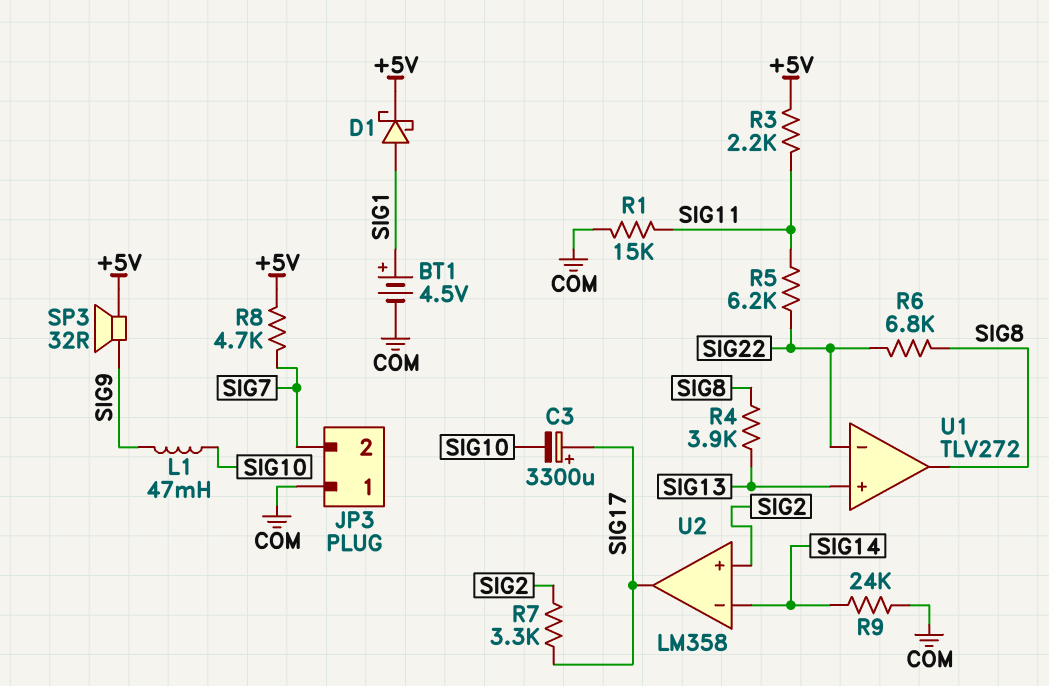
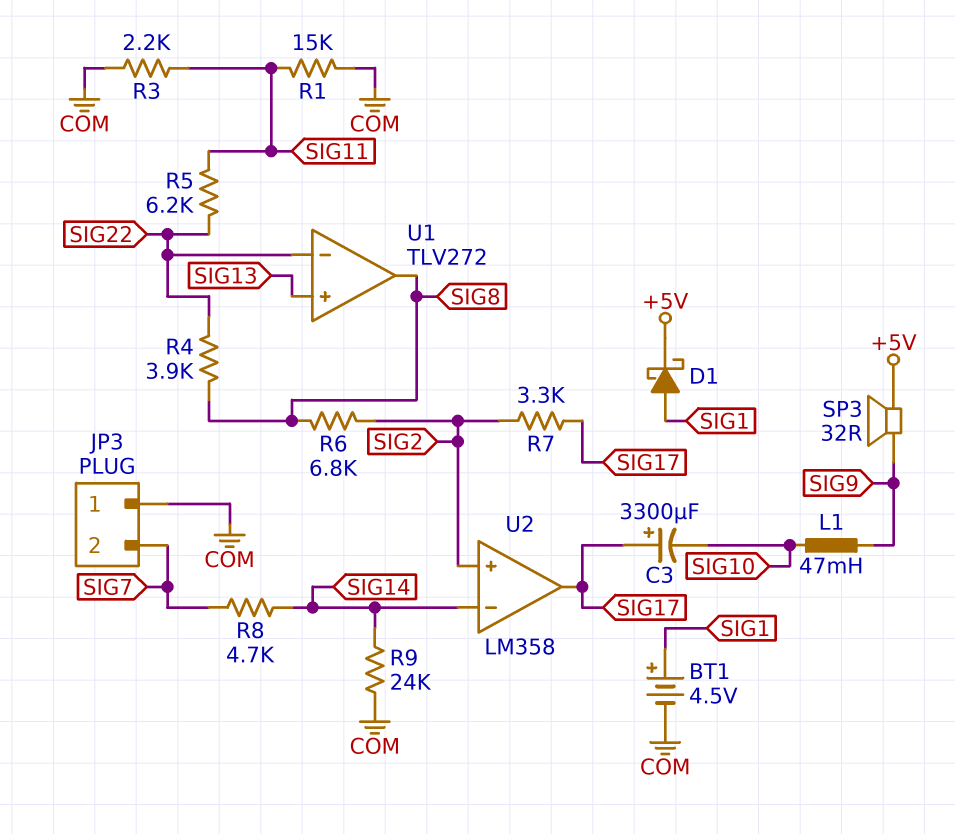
R3: 2.2k (+5V, SIG11) -> 2.2k (COM, SIG11)
R4: 3.9k (SIG8, SIG13) -> 3.9k (SIG8, SIG22)
R6: 6.8k (SIG8, SIG22) -> 6.8k (SIG2, SIG8)
R8: 4.7k (+5V, SIG7) -> 4.7k (SIG7, SIG14)

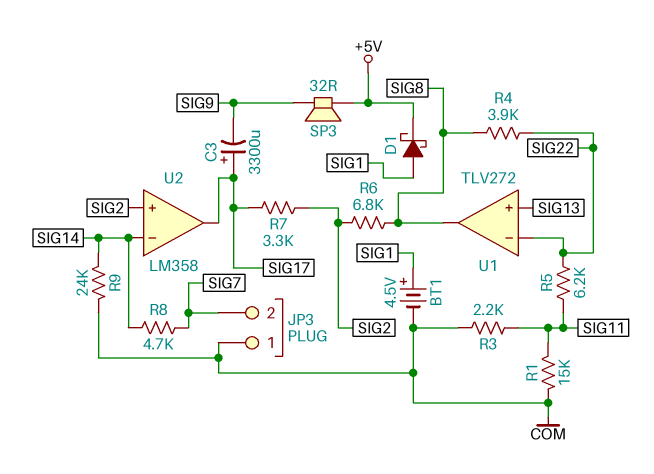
C3: 3300uF (plus SIG17, minus SIG10) -> 3300uF (plus SIG17, minus SIG9)
L1: 47mH (SIG9, SIG10) -> none

